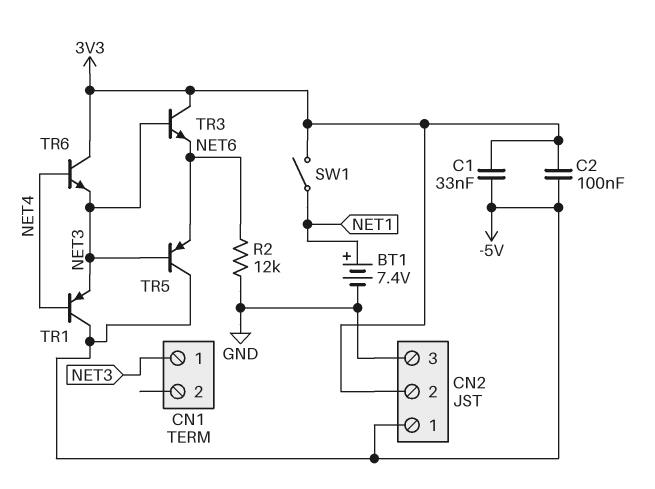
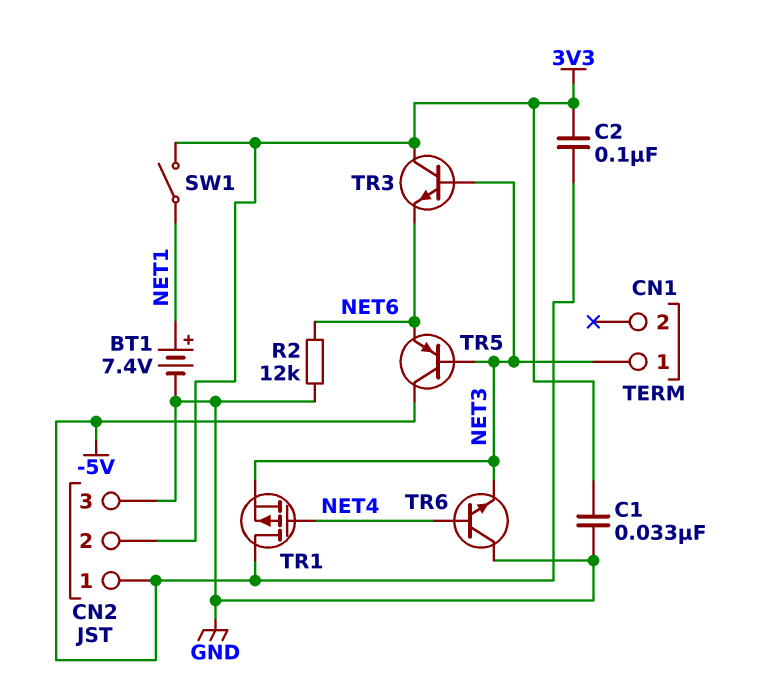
C1: 33nF (-5V, 3V3) -> 33nF (3V3, GND)
TR1: PNP (B NET4, C -5V, E NET3) -> PMOS (G NET4, D -5V, S NET3)
TR6: NPN (B NET4, C 3V3, E NET3) -> NPN (B NET4, C GND, E NET3)

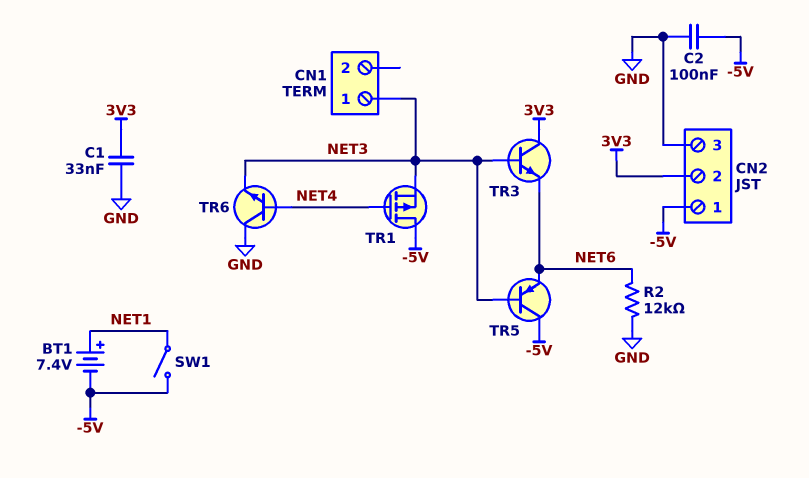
BT1: 7.4V (plus NET1, minus GND) -> 7.4V (plus NET1, minus -5V)
C2: 100nF (-5V, 3V3) -> 100nF (-5V, GND)
SW1: switch (3V3, NET1) -> switch (-5V, NET1)

